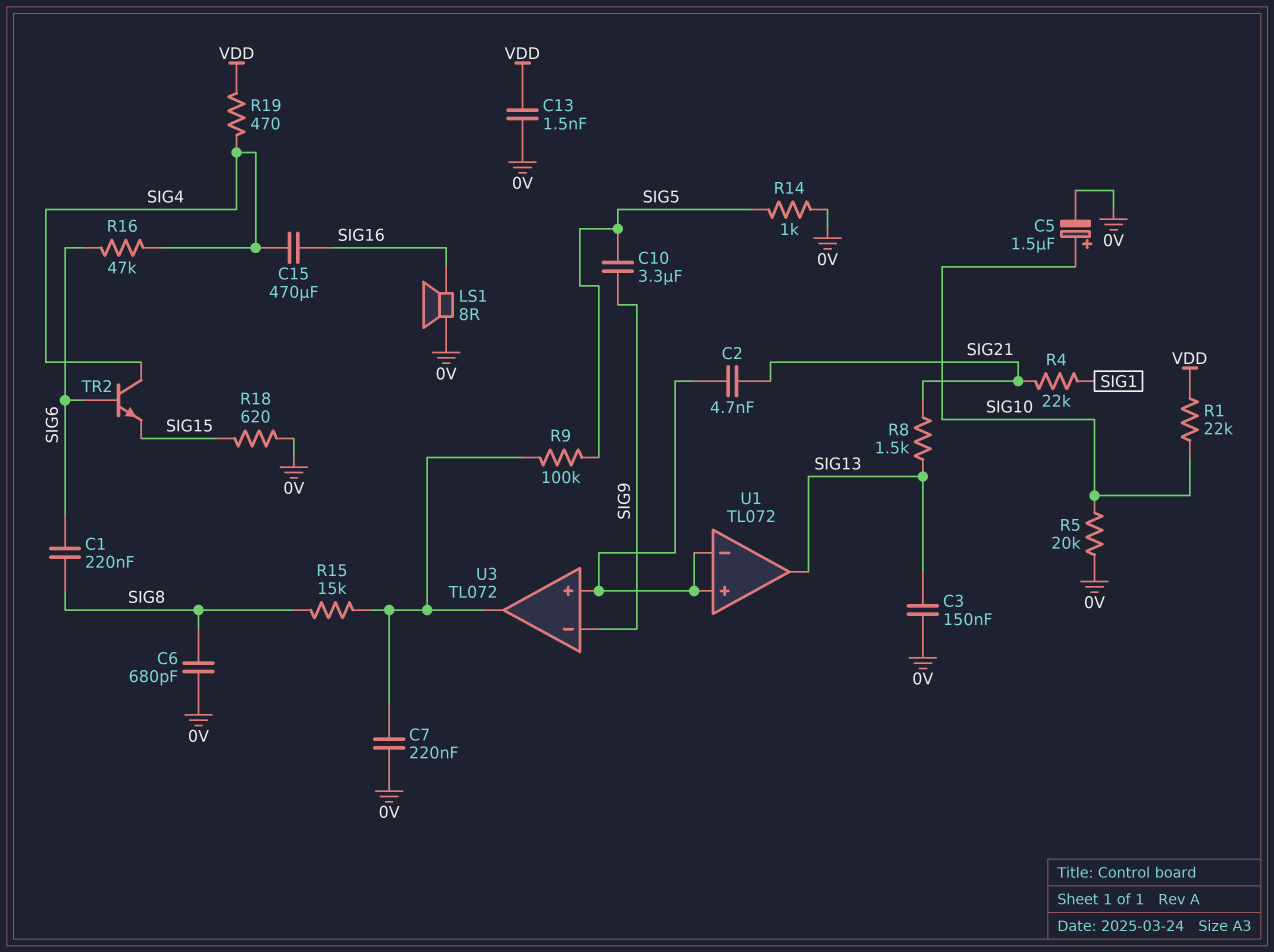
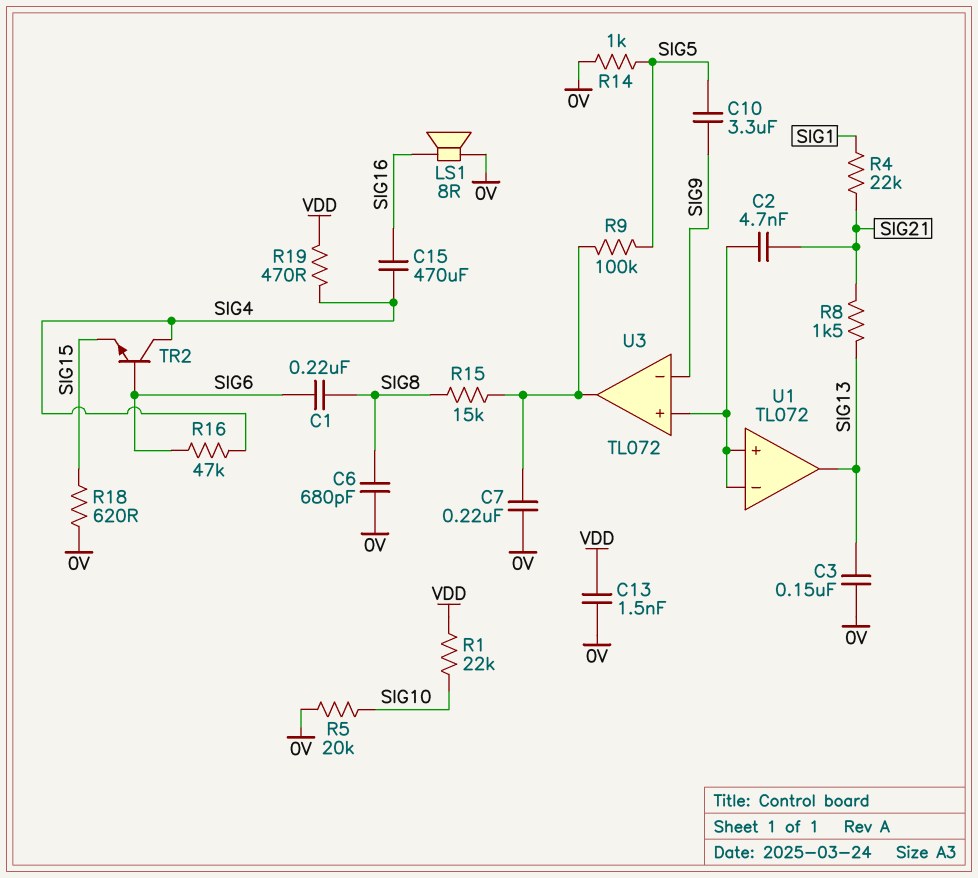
C5: 1.5uF (plus SIG10, minus 0V) -> none

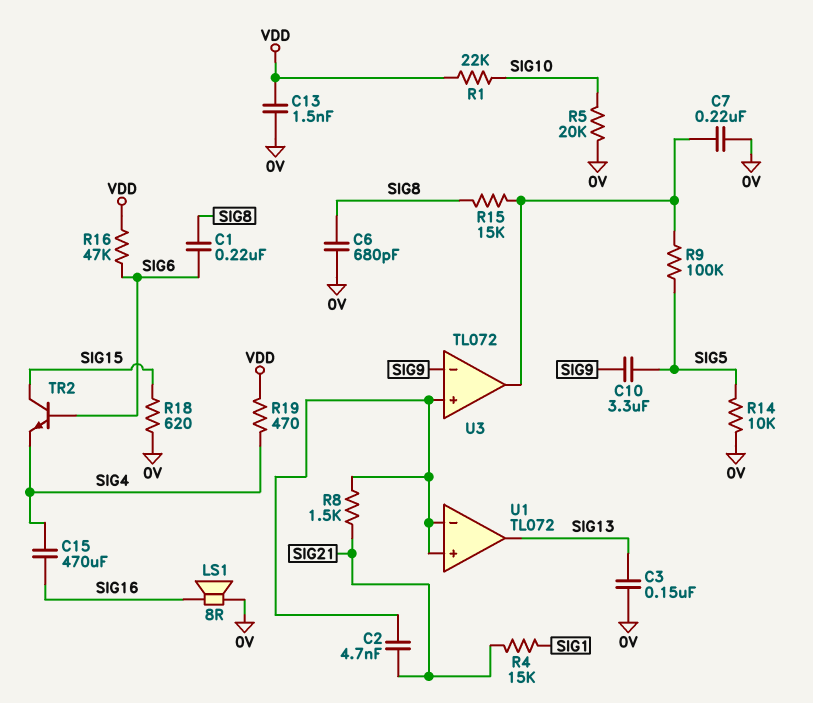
R4: 22k (SIG1, SIG21) -> 15k (SIG1, SIG21)
R8: 1.5k (SIG13, SIG21) -> 1.5k (SIG21, U1/in+)
R14: 1k (0V, SIG5) -> 10k (0V, SIG5)
R16: 47k (SIG4, SIG6) -> 47k (SIG6, VDD)
TR2: NPN (B SIG6, C SIG4, E SIG15) -> NPN (B SIG6, C SIG15, E SIG4)

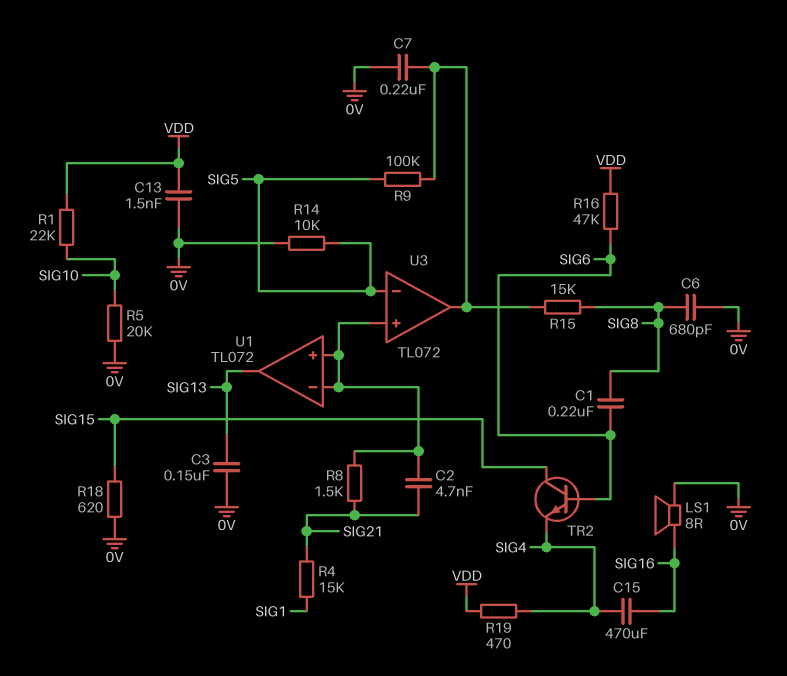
C10: 3.3uF (SIG5, SIG9) -> none
U3 pin in-: SIG9 -> SIG5

